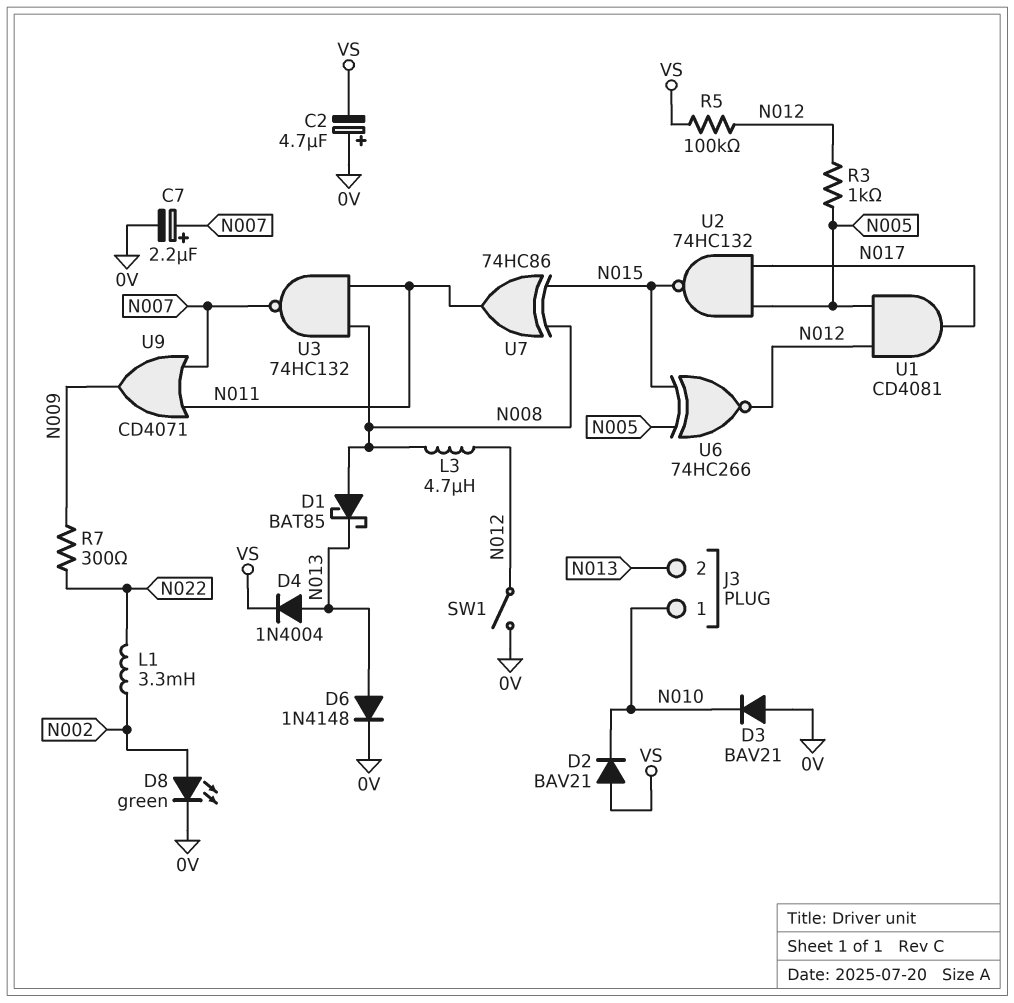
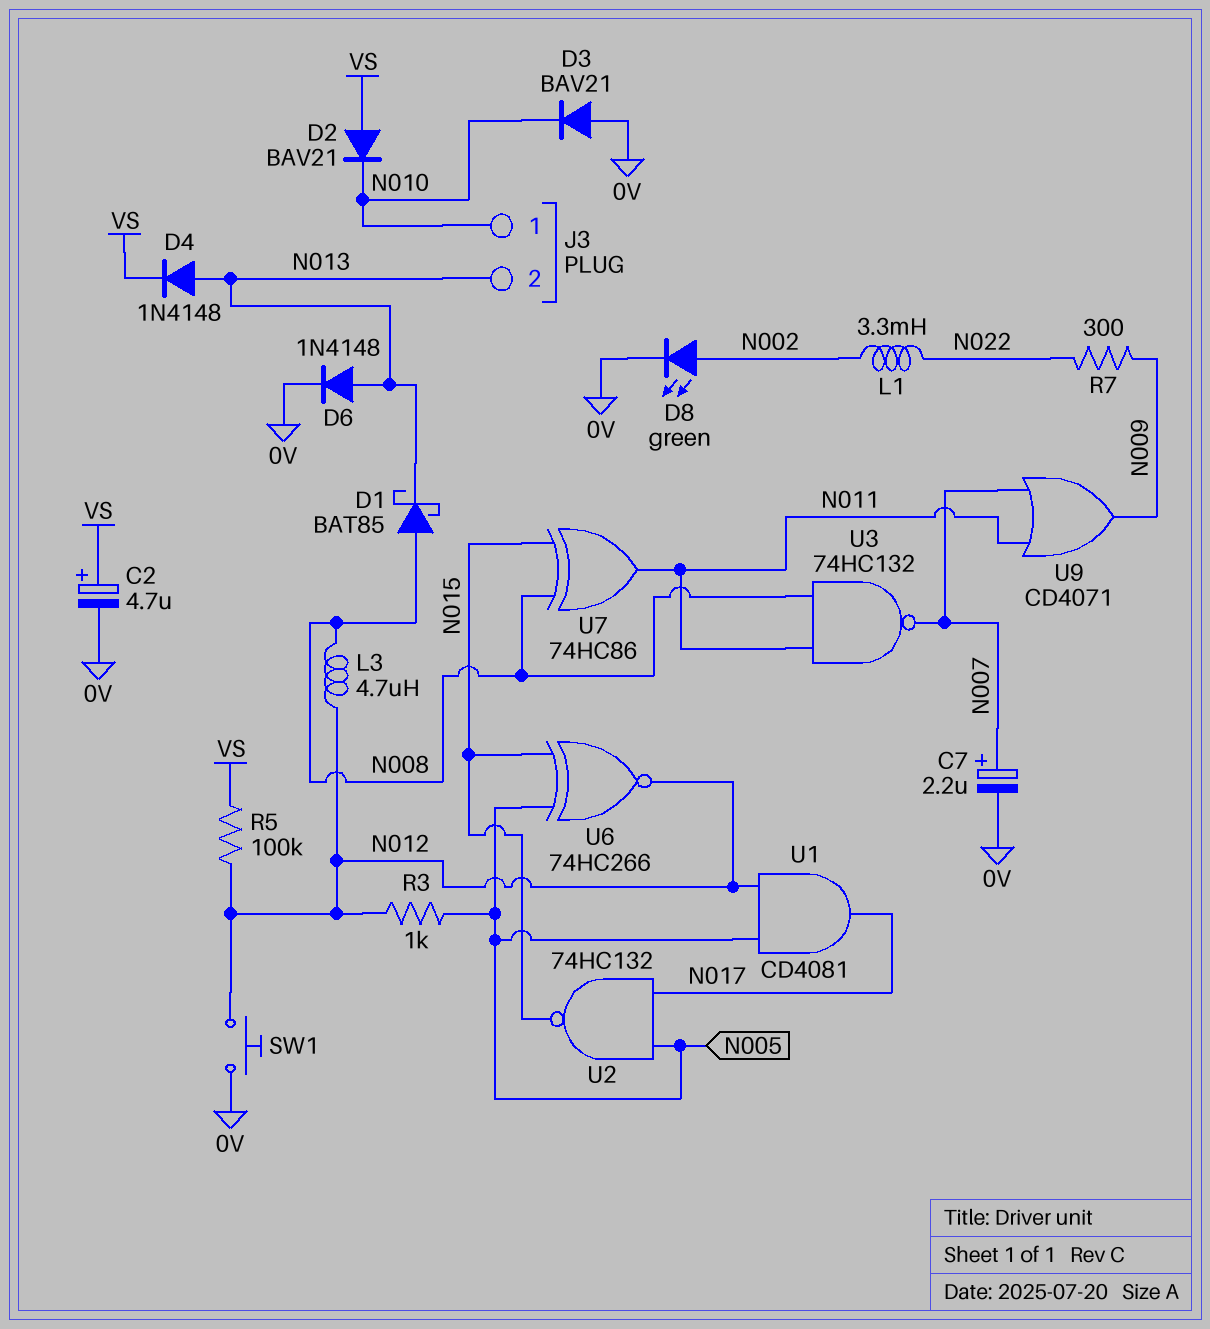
C2: 4.7uF (plus 0V, minus VS) -> 4.7uF (plus VS, minus 0V)
D4: diode 1N4004 (A N013, K VS) -> diode 1N4148 (A N013, K VS)
SW1: switch (0V, N012) -> button (0V, N012)

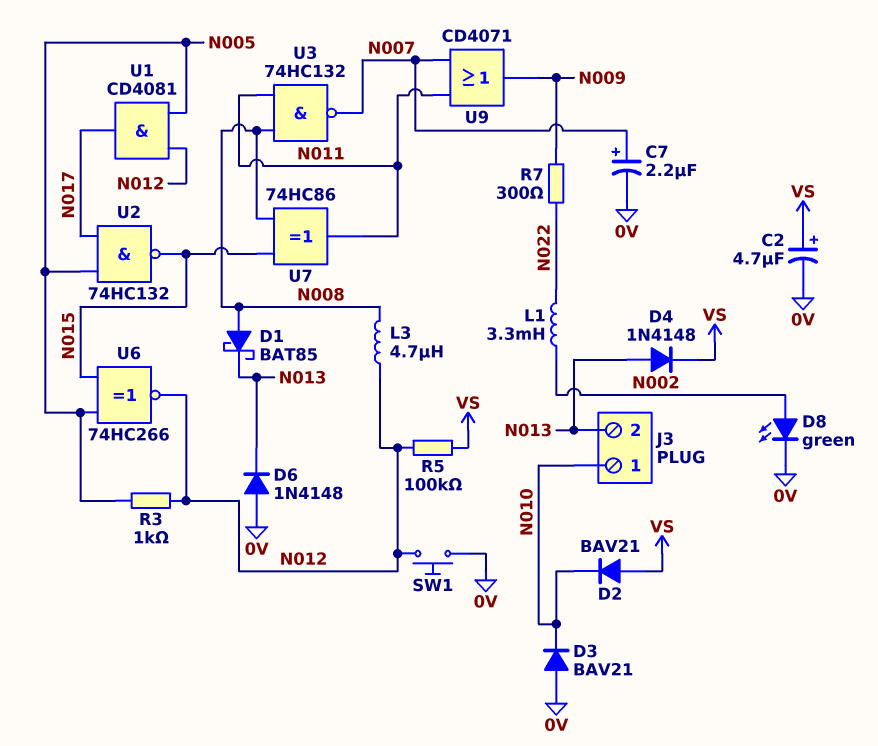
D6: diode 1N4148 (A N013, K 0V) -> diode 1N4148 (A 0V, K N013)

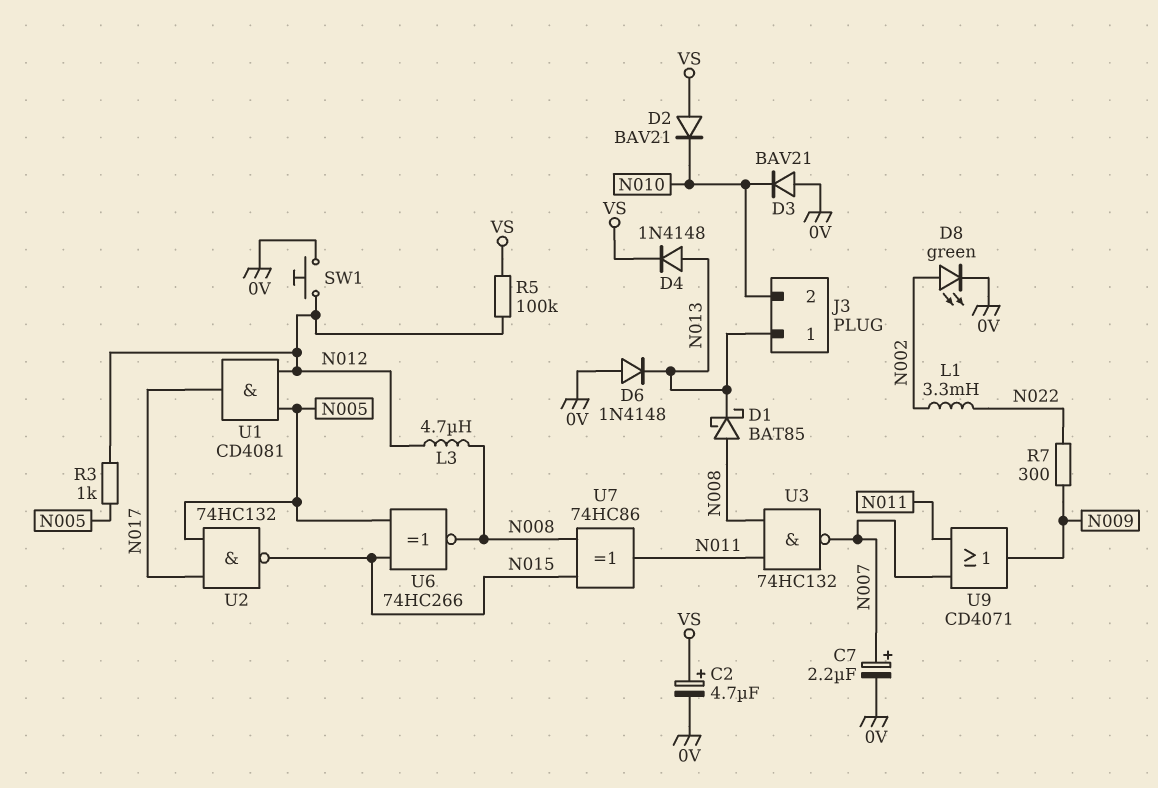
J3 pin 1: N010 -> N013
J3 pin 2: N013 -> N010
U6: XNOR 74HC266 (in N005, in N015, out N012) -> XNOR 74HC266 (in N005, in N015, out N008)

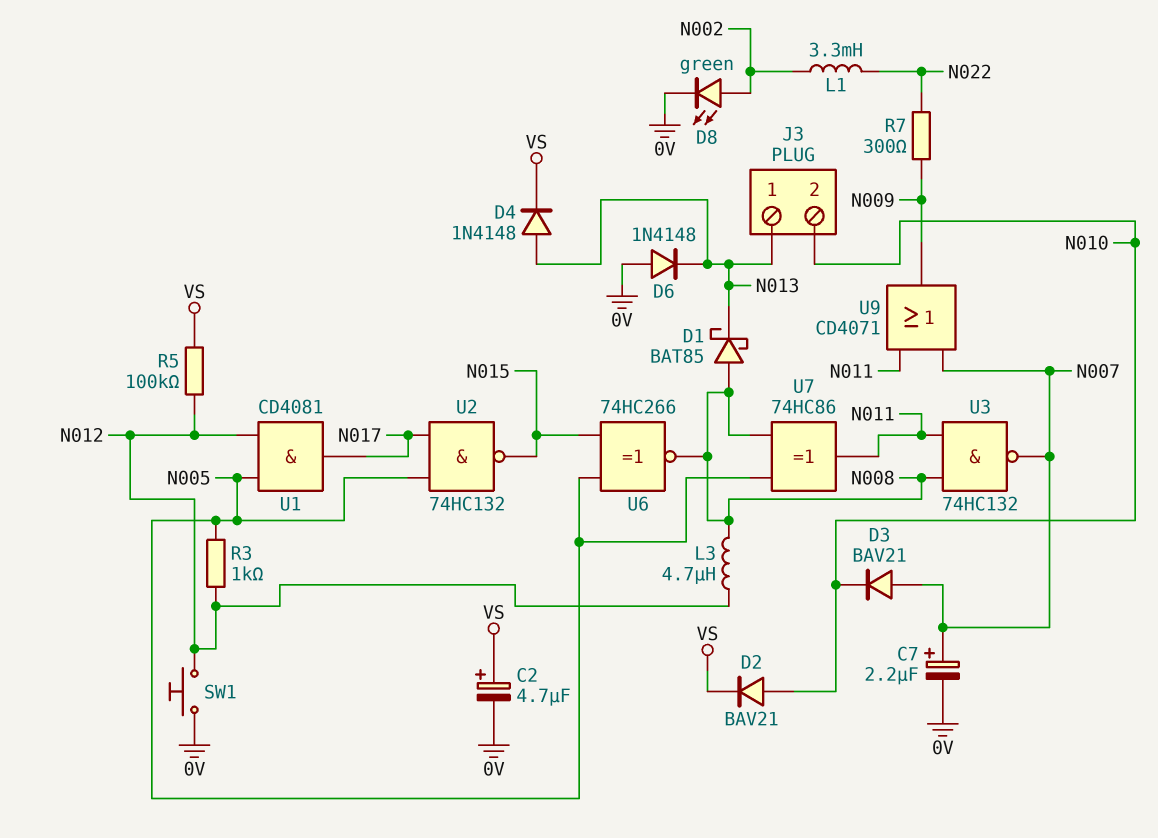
D2: diode BAV21 (A VS, K N010) -> diode BAV21 (A N010, K VS)
D3: diode BAV21 (A 0V, K N010) -> diode BAV21 (A N007, K N010)
U7: XOR 74HC86 (in N008, in N015, out N011) -> XOR 74HC86 (in N005, in N008, out N011)

